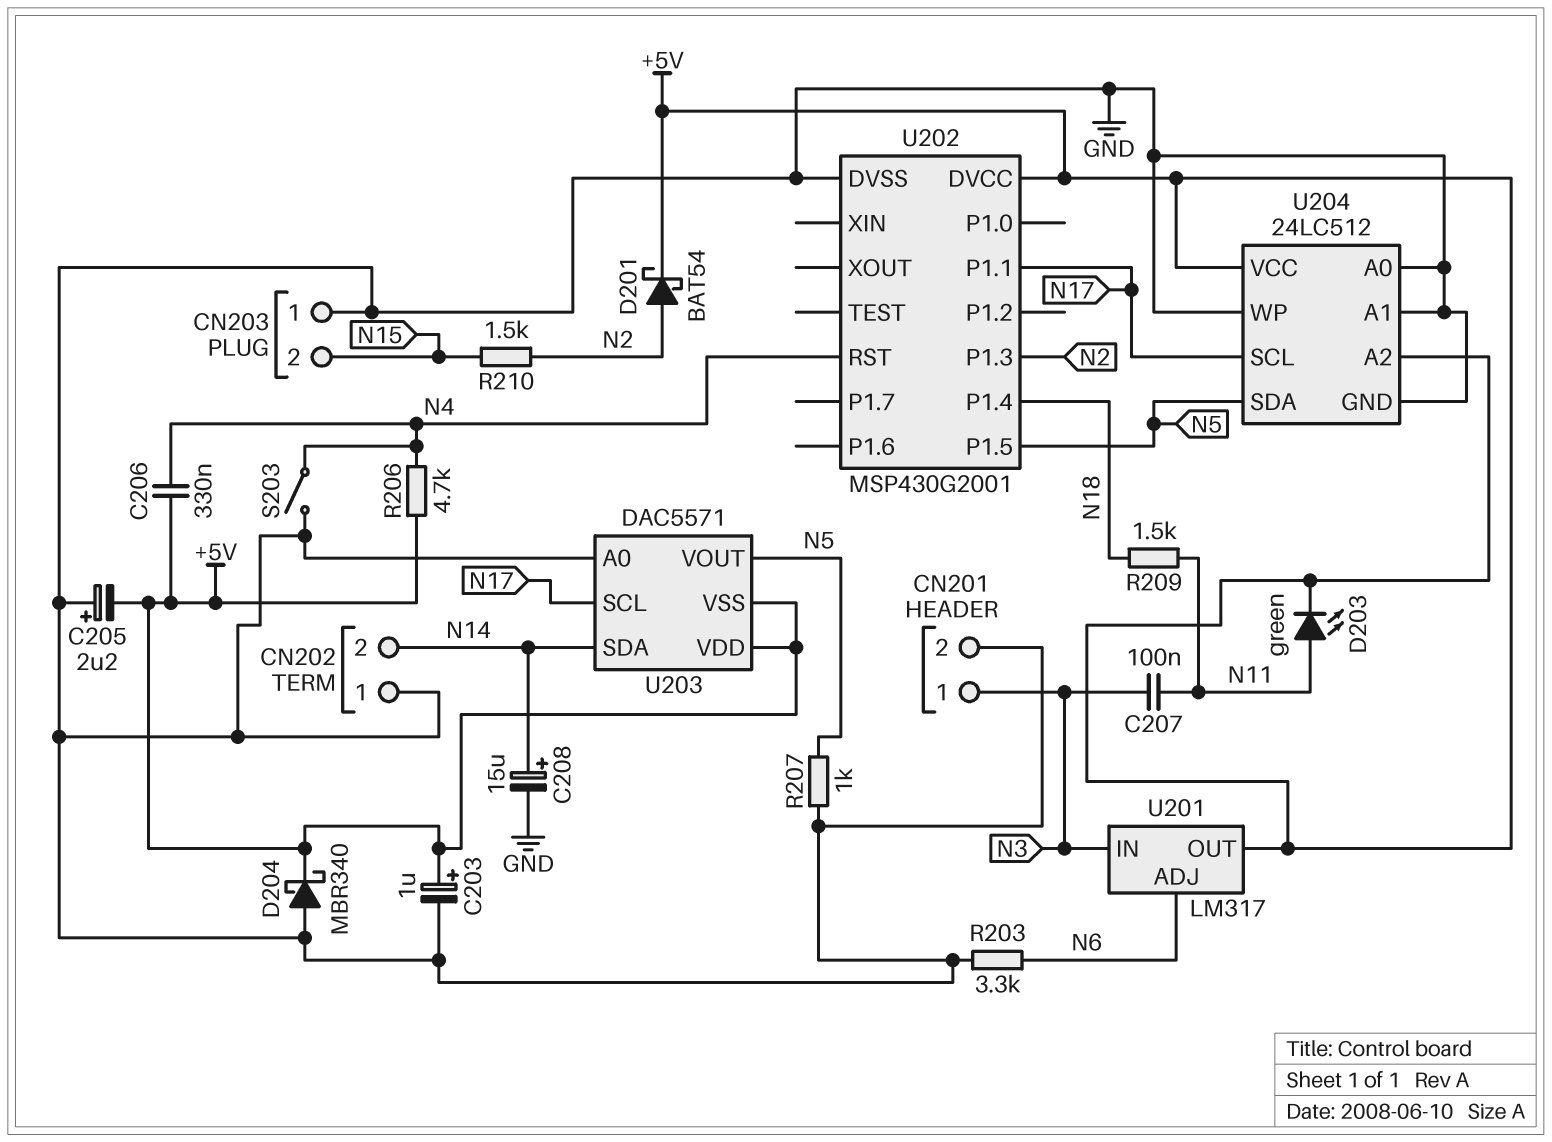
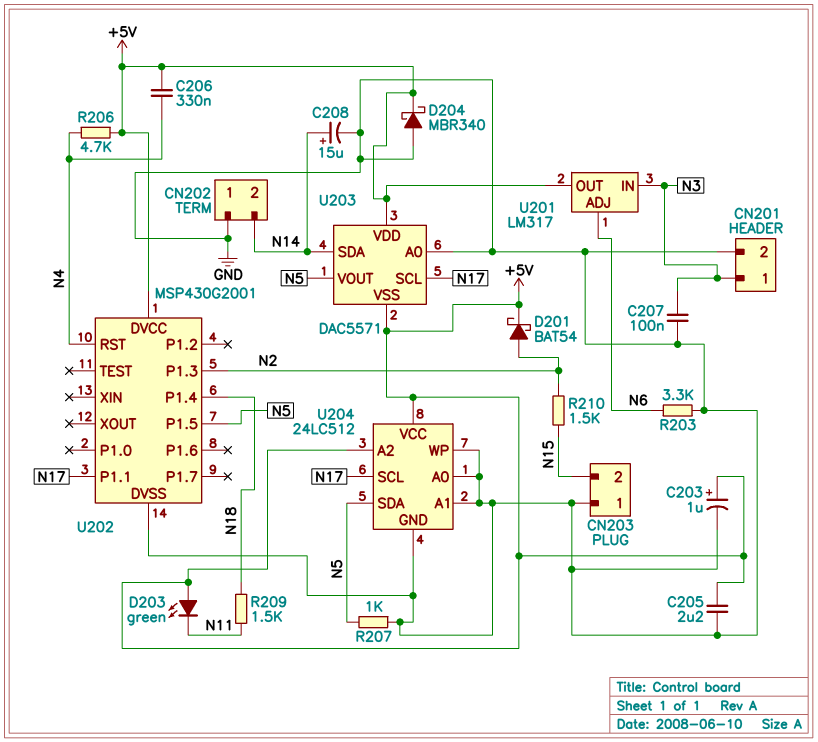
C205: 2.2uF (plus GND, minus +5V) -> 2.2uF (+5V, GND)
C207: 100nF (N3, N11) -> 100nF (GND, N3)
D203: LED green (A N11, K +5V) -> LED green (A +5V, K N11)
S203: switch (GND, N4) -> none

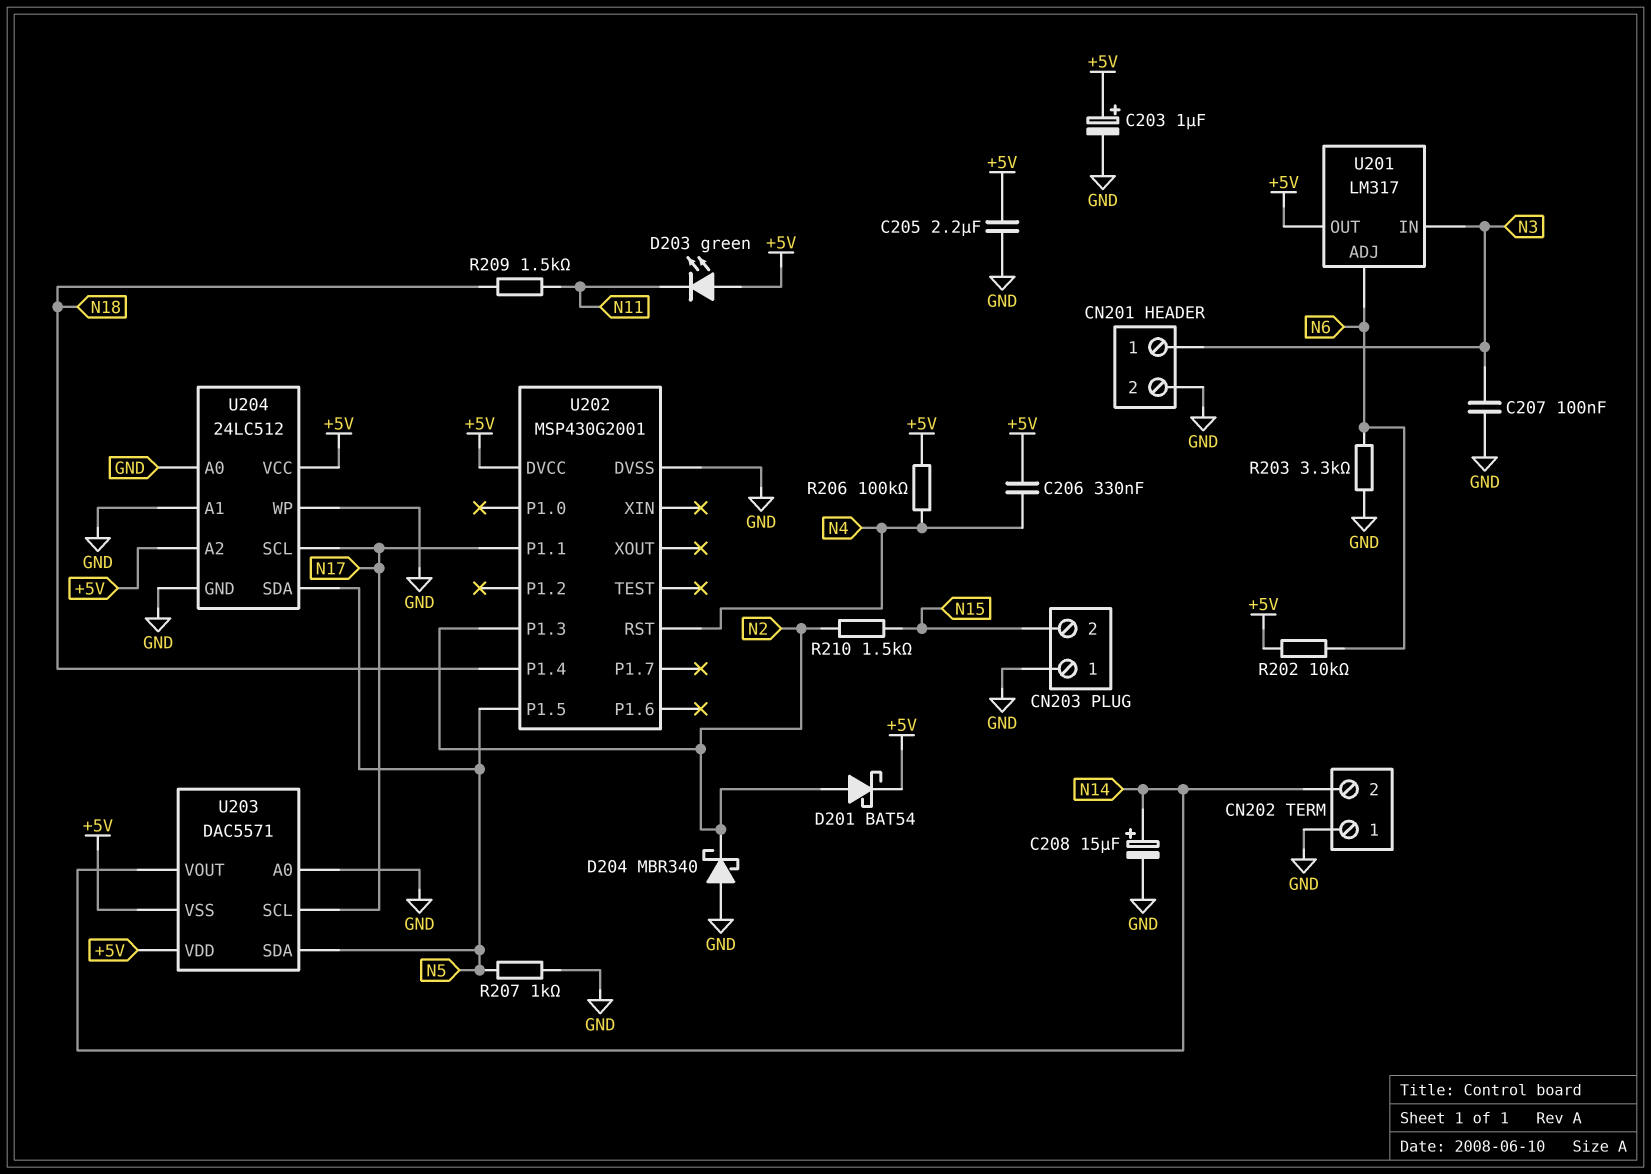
D204: schottky MBR340 (A GND, K +5V) -> schottky MBR340 (A GND, K N2)
R202: none -> 10k (+5V, N6)
R206: 4.7k (+5V, N4) -> 100k (+5V, N4)
U203 pin SDA: N14 -> N5
U203 pin VOUT: N5 -> N14

